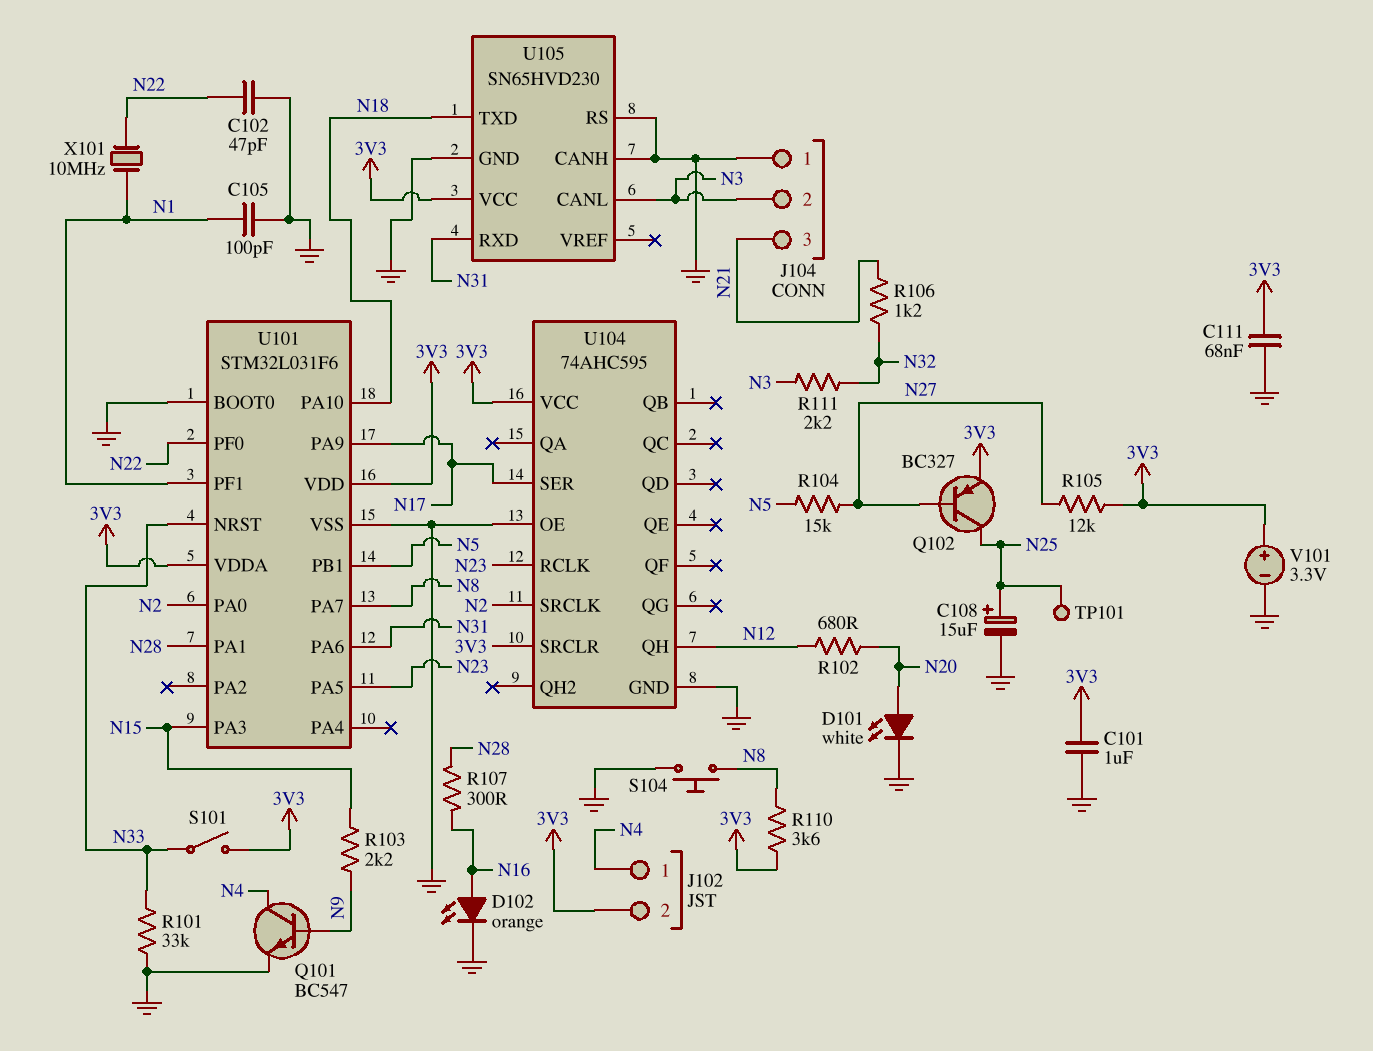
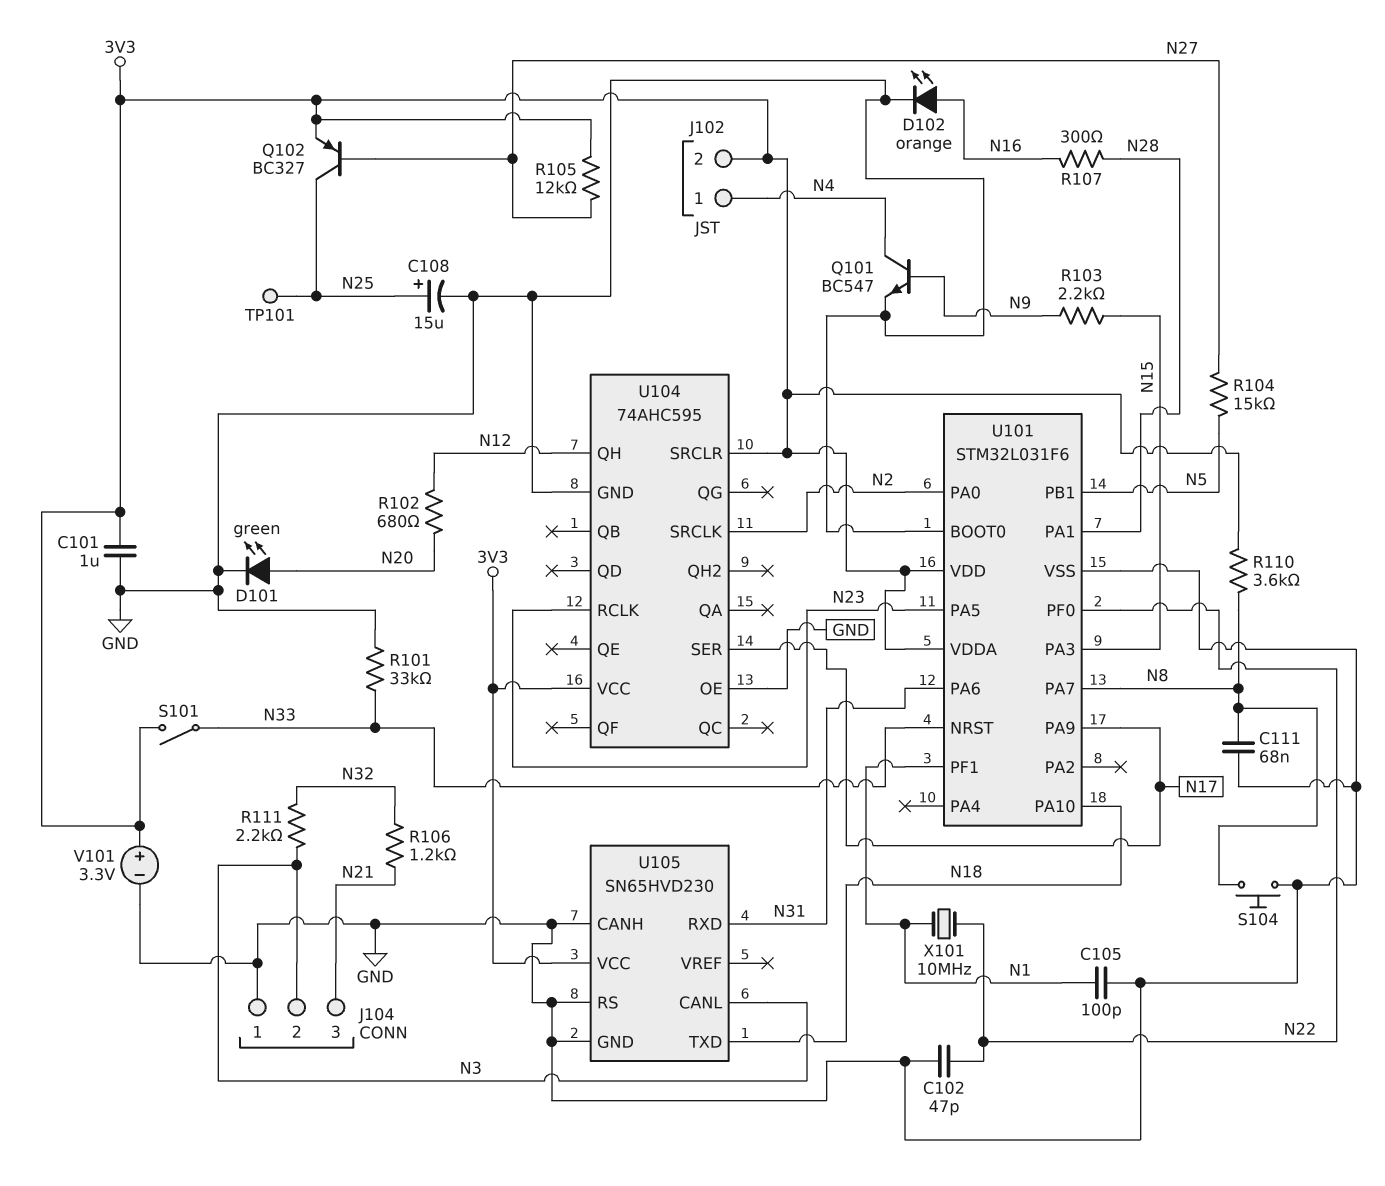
C111: 68nF (3V3, GND) -> 68nF (GND, N8)
D101: LED white (A N20, K GND) -> LED green (A N20, K GND)

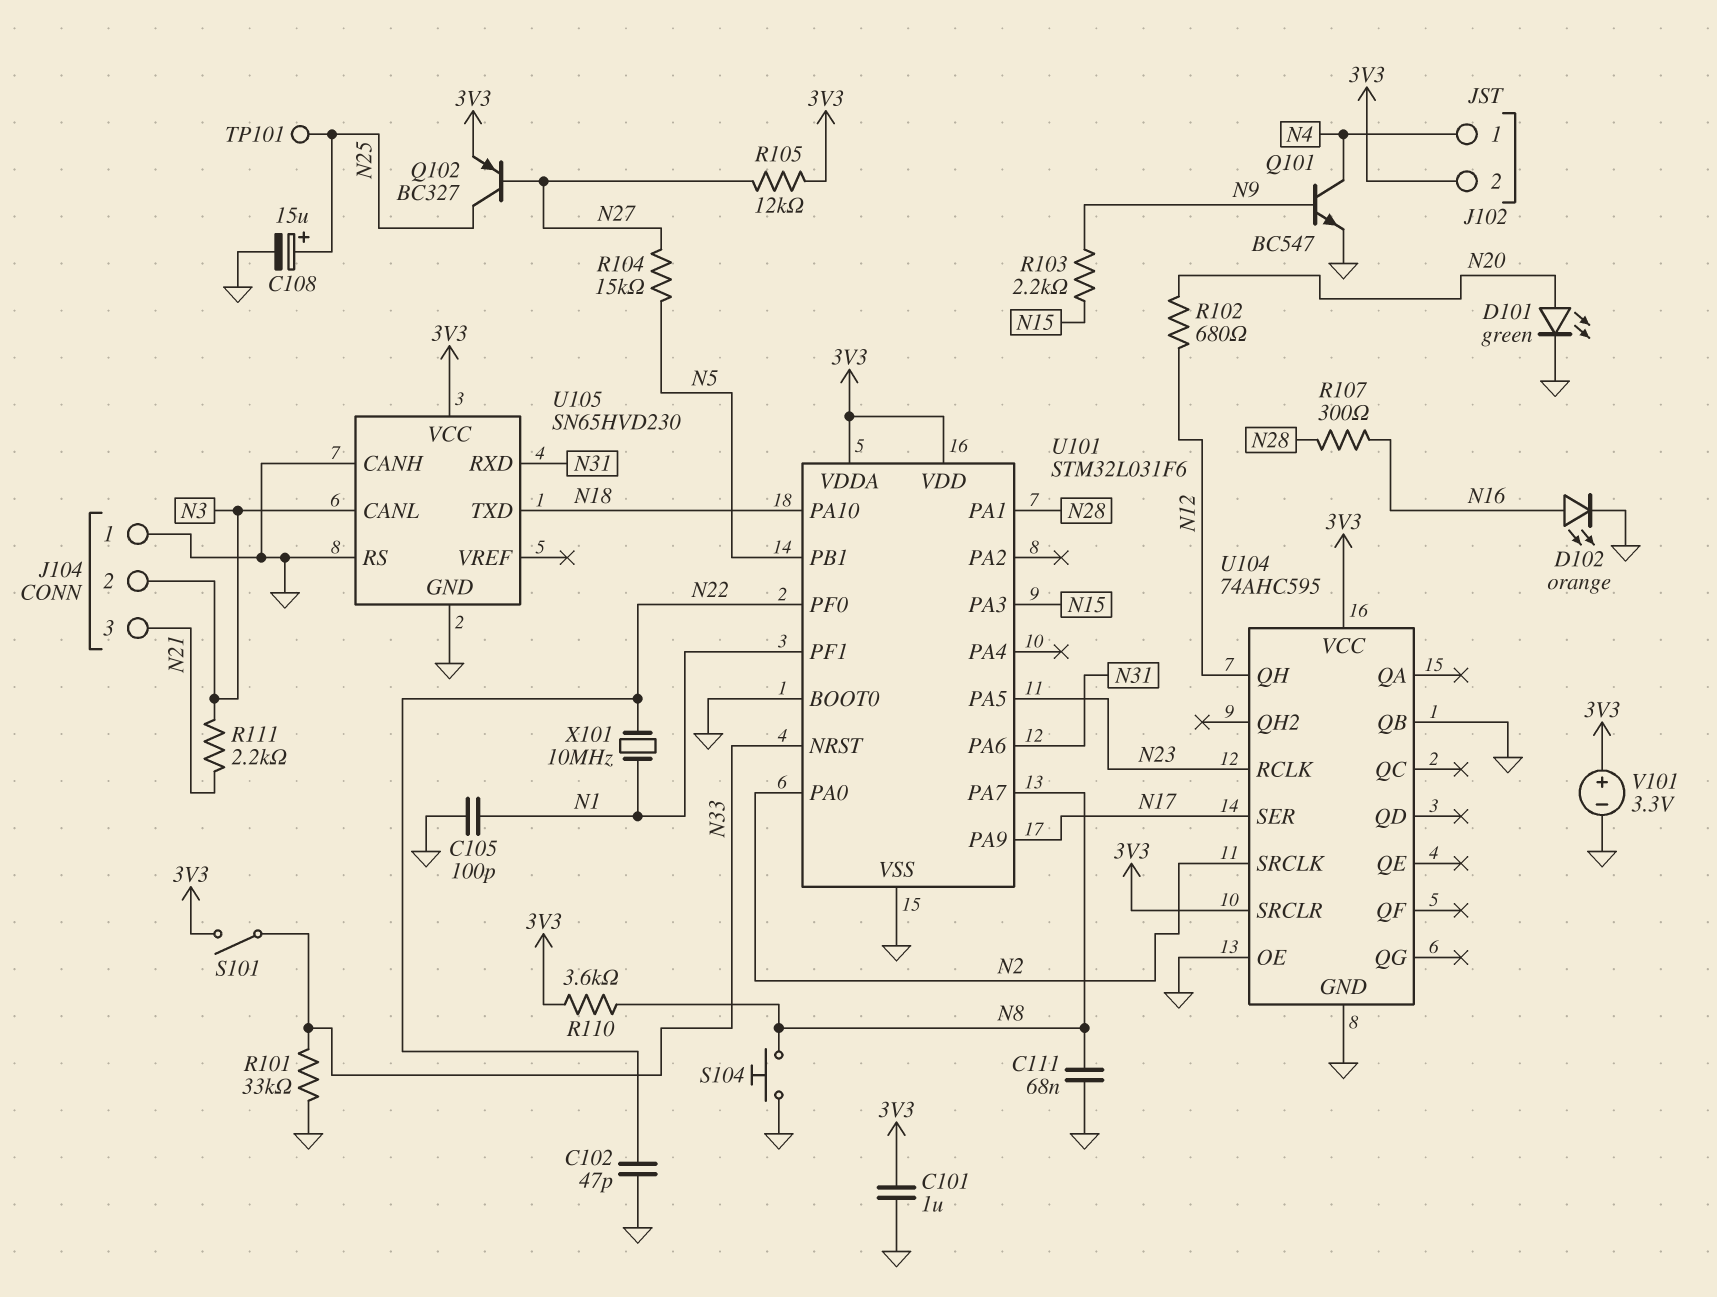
R106: 1.2k (N21, N32) -> none
R111: 2.2k (N3, N32) -> 2.2k (N3, N21)
U104 pin QB: none -> GND

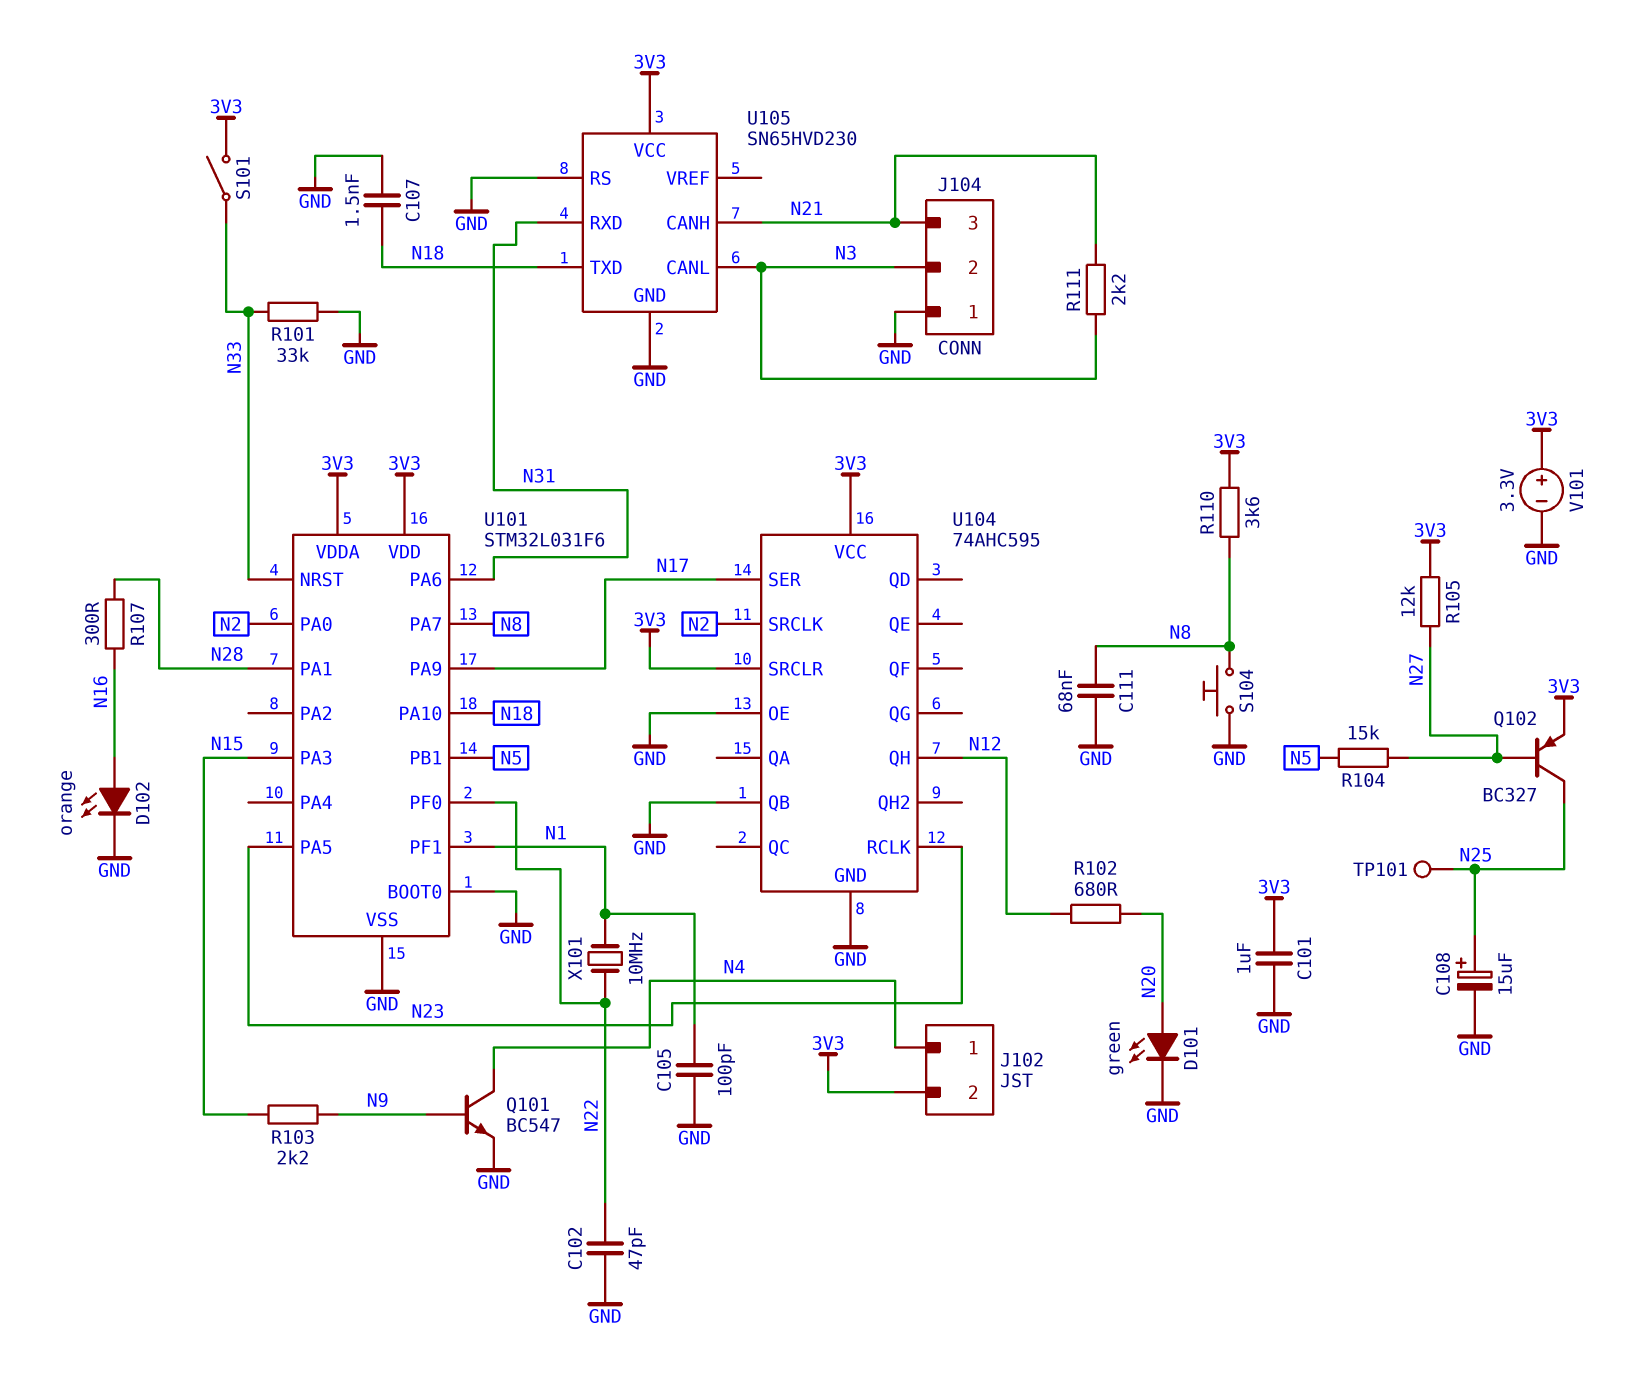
C107: none -> 1.5nF (GND, N18)
U105 pin CANH: GND -> N21

